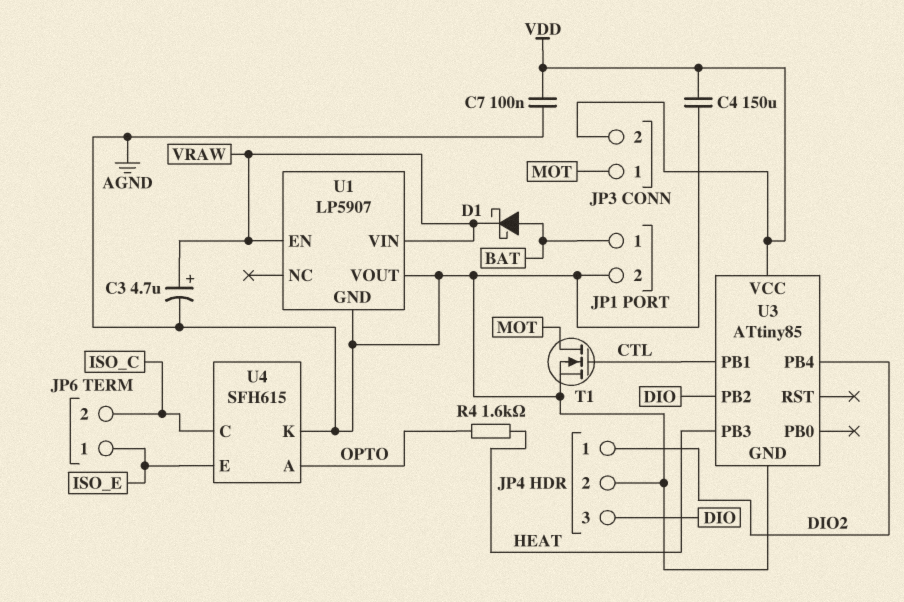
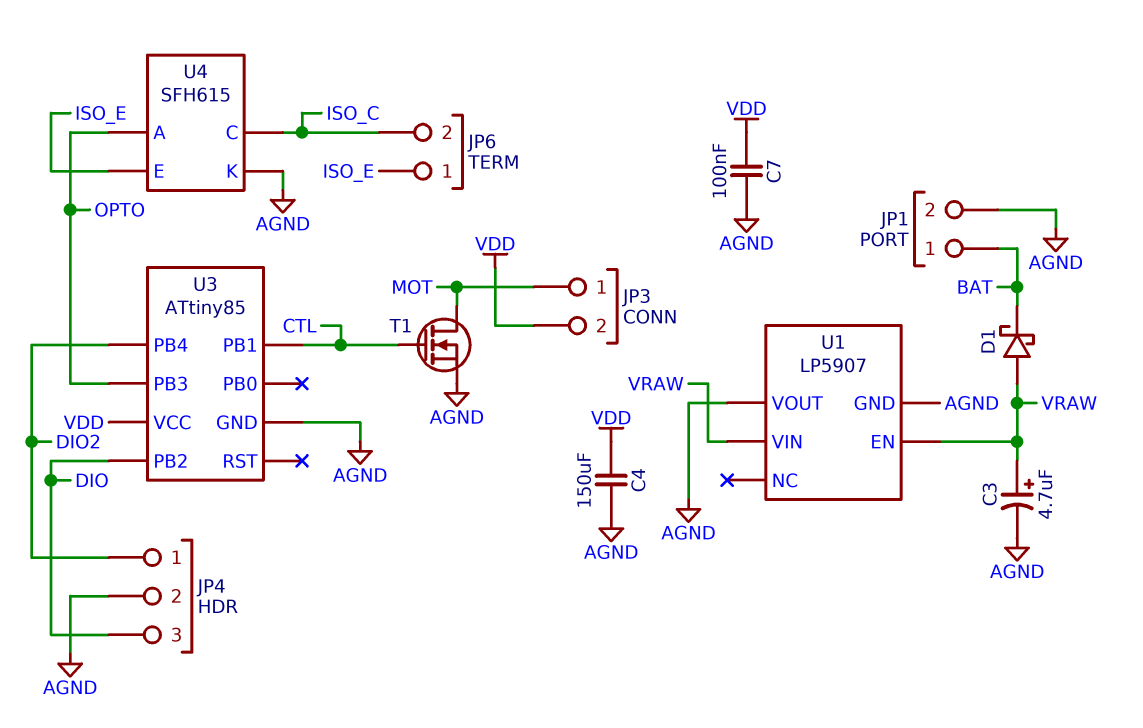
D1: schottky (A BAT, K VRAW) -> schottky (A VRAW, K BAT)
R4: 1.6k (HEAT, OPTO) -> none
U3 pin PB3: HEAT -> OPTO

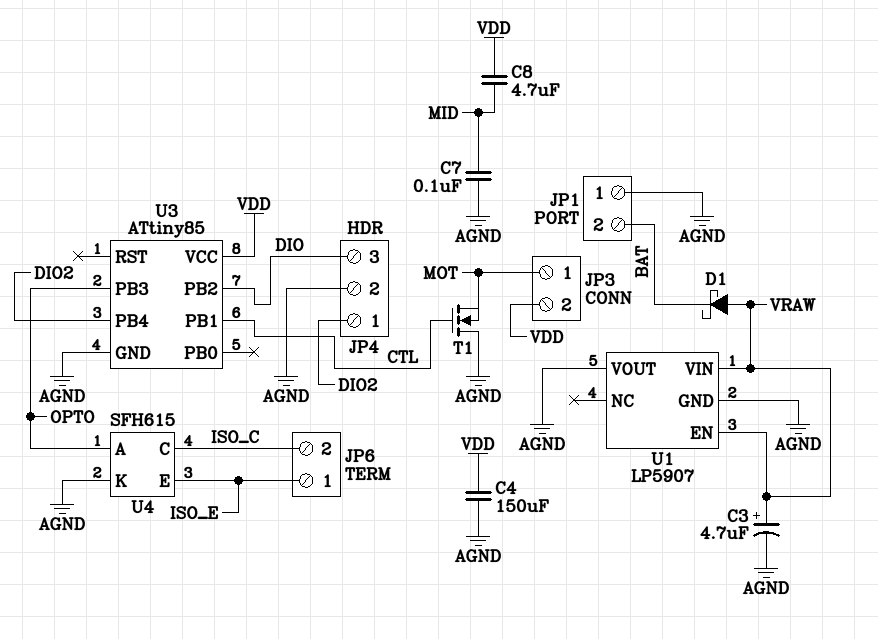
C7: 100nF (AGND, VDD) -> 100nF (AGND, MID)
C8: none -> 4.7uF (MID, VDD)
JP1 pin 1: BAT -> AGND
JP1 pin 2: AGND -> BAT
T1: NMOS (G CTL, D MOT, S AGND) -> NMOS (G CTL, D AGND, S MOT)

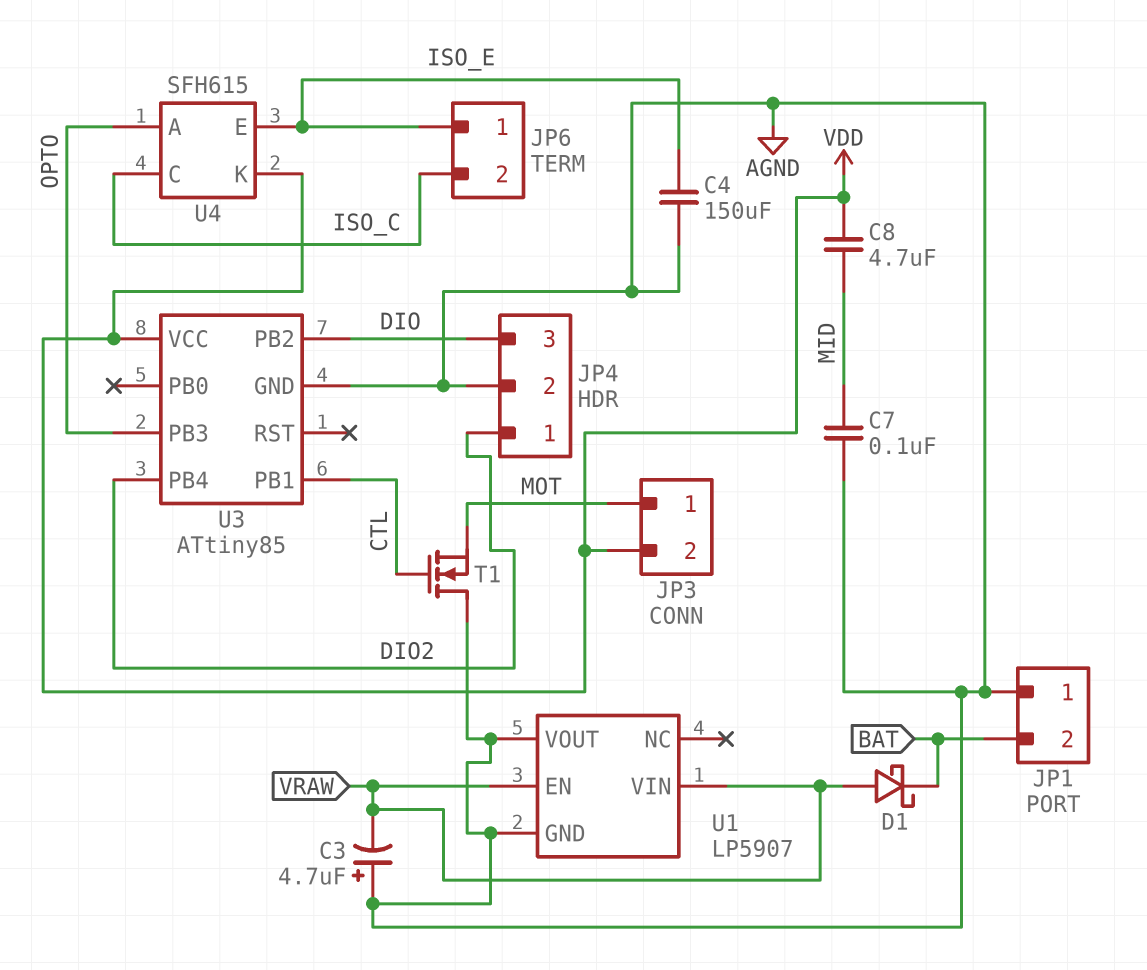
C3: 4.7uF (plus VRAW, minus AGND) -> 4.7uF (plus AGND, minus VRAW)
C4: 150uF (AGND, VDD) -> 150uF (AGND, ISO_E)
U4 pin K: AGND -> VDD

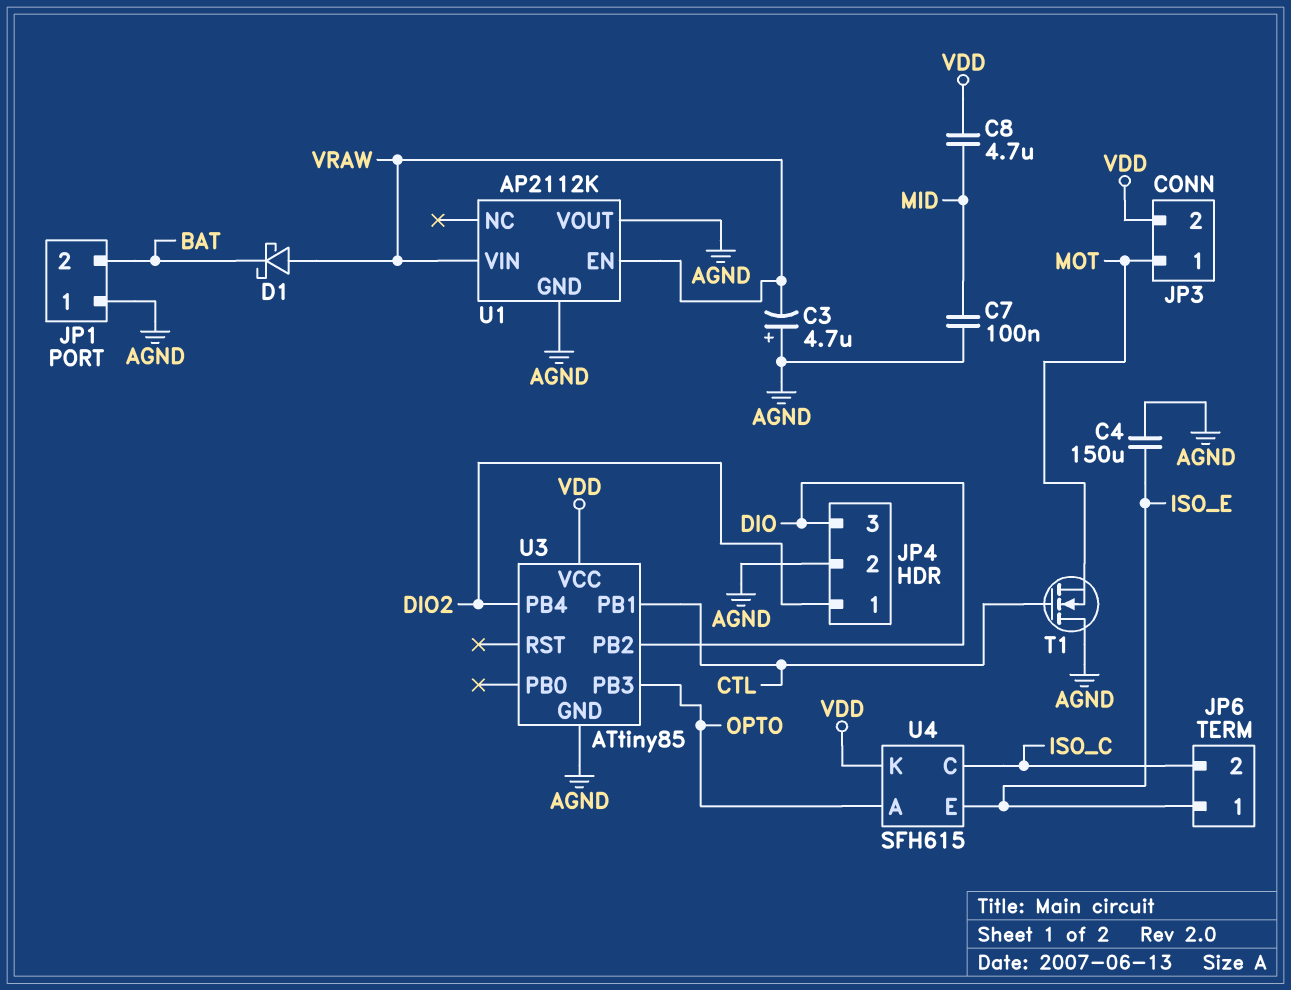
U1: LP5907 -> AP2112K

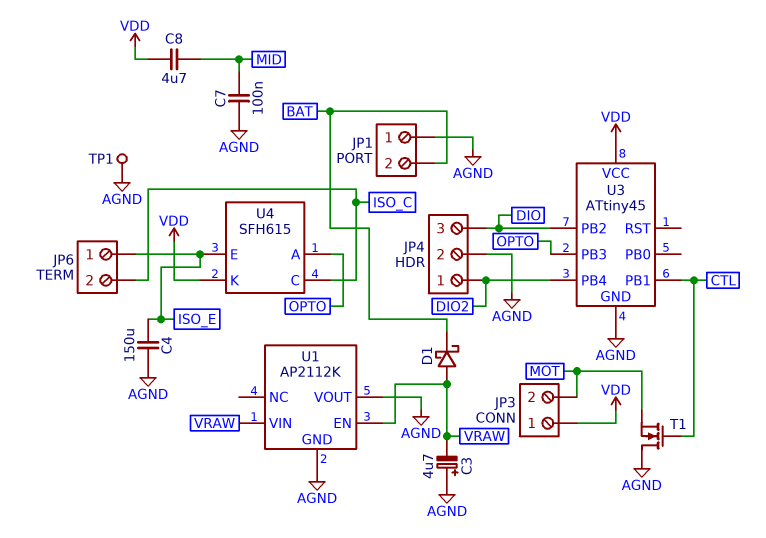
JP3 pin 1: MOT -> VDD
JP3 pin 2: VDD -> MOT
TP1: none -> test point (AGND)
U3: ATtiny85 -> ATtiny45

